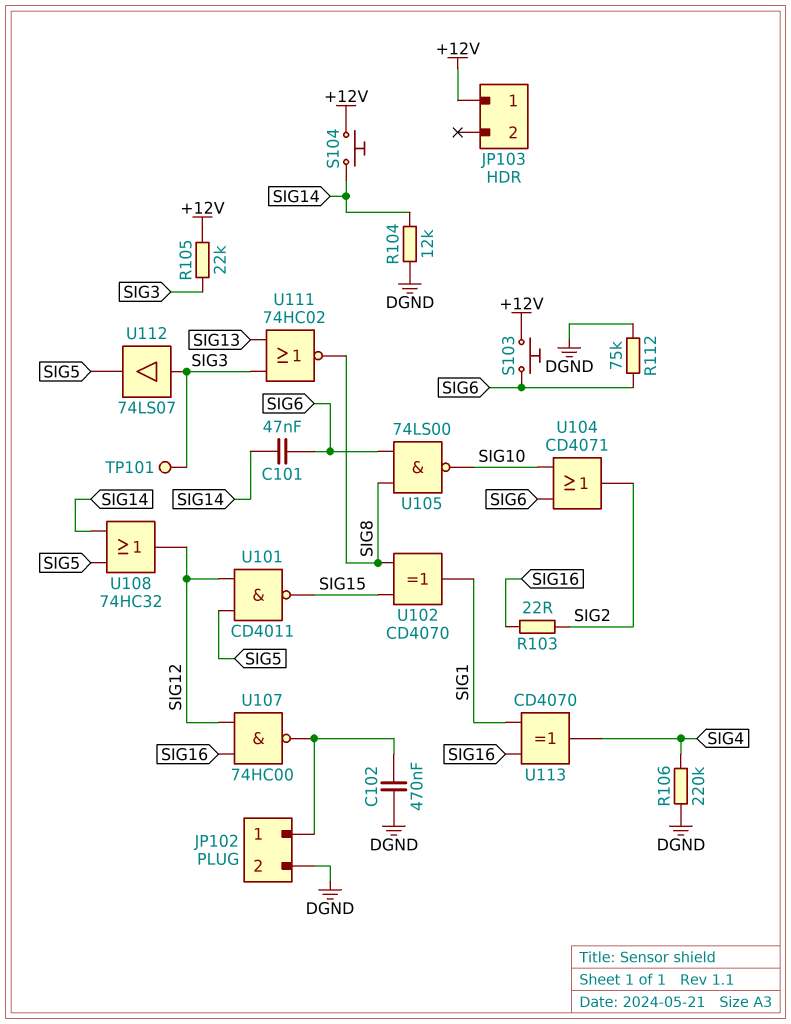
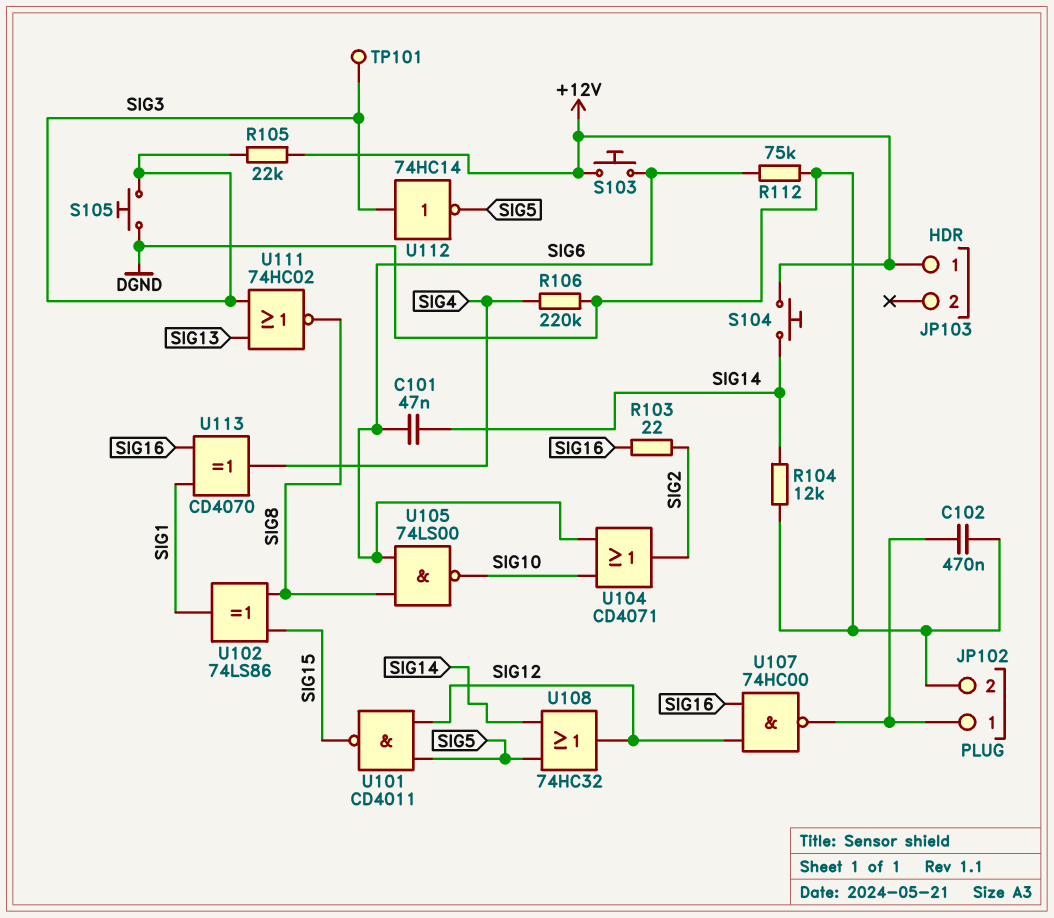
S105: none -> button (DGND, SIG3)
U102: XOR CD4070 (in SIG8, in SIG15, out SIG1) -> XOR 74LS86 (in SIG8, in SIG15, out SIG1)
U112: buffer 74LS07 (in SIG3, out SIG5) -> NOT 74HC14 (in SIG3, out SIG5)

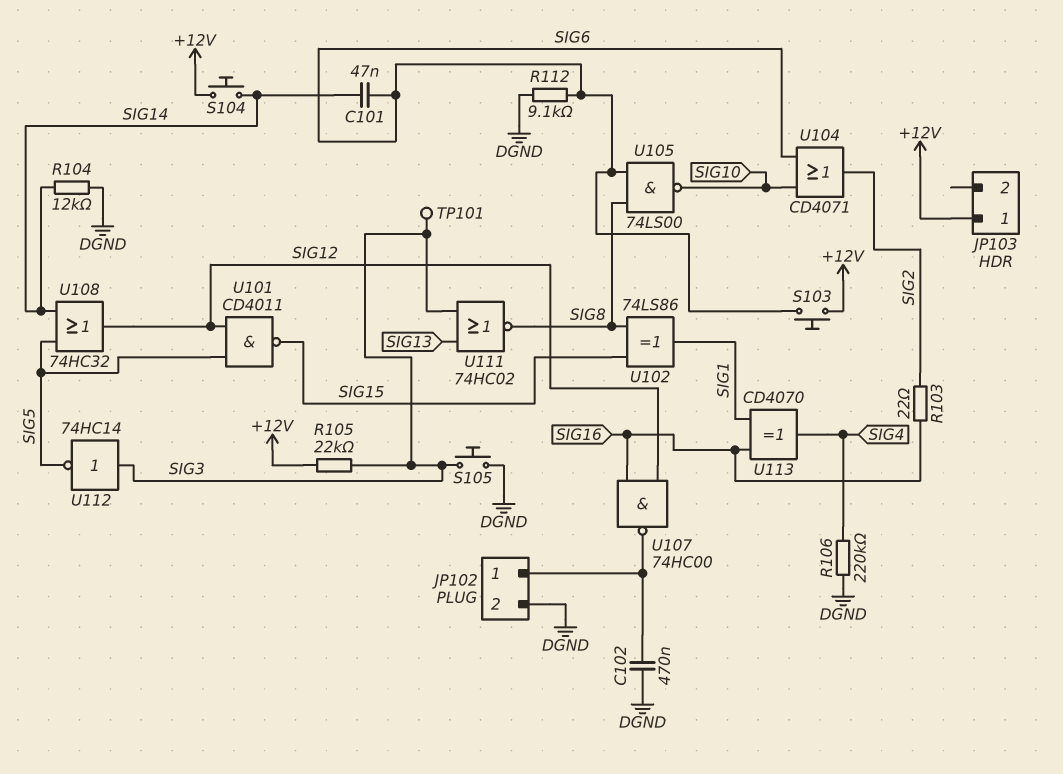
R112: 75k (DGND, SIG6) -> 9.1k (DGND, SIG6)

